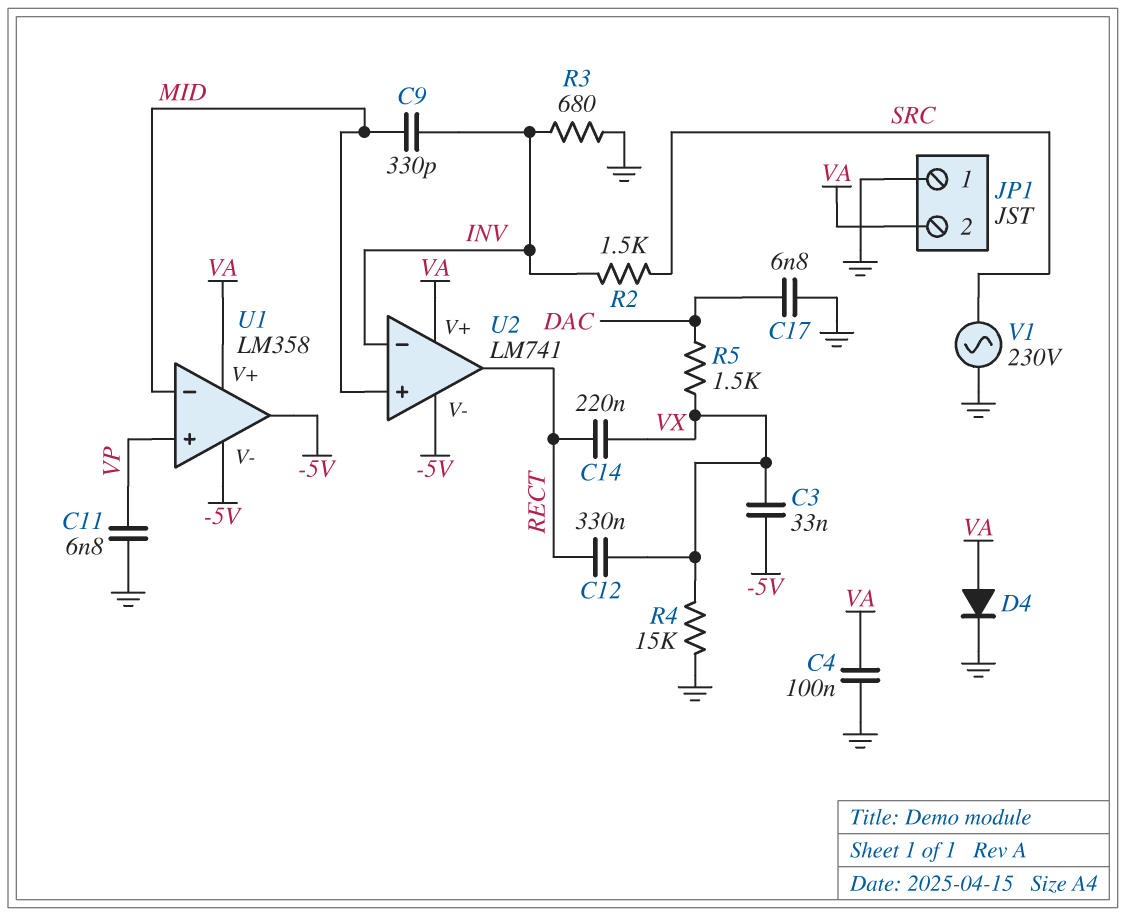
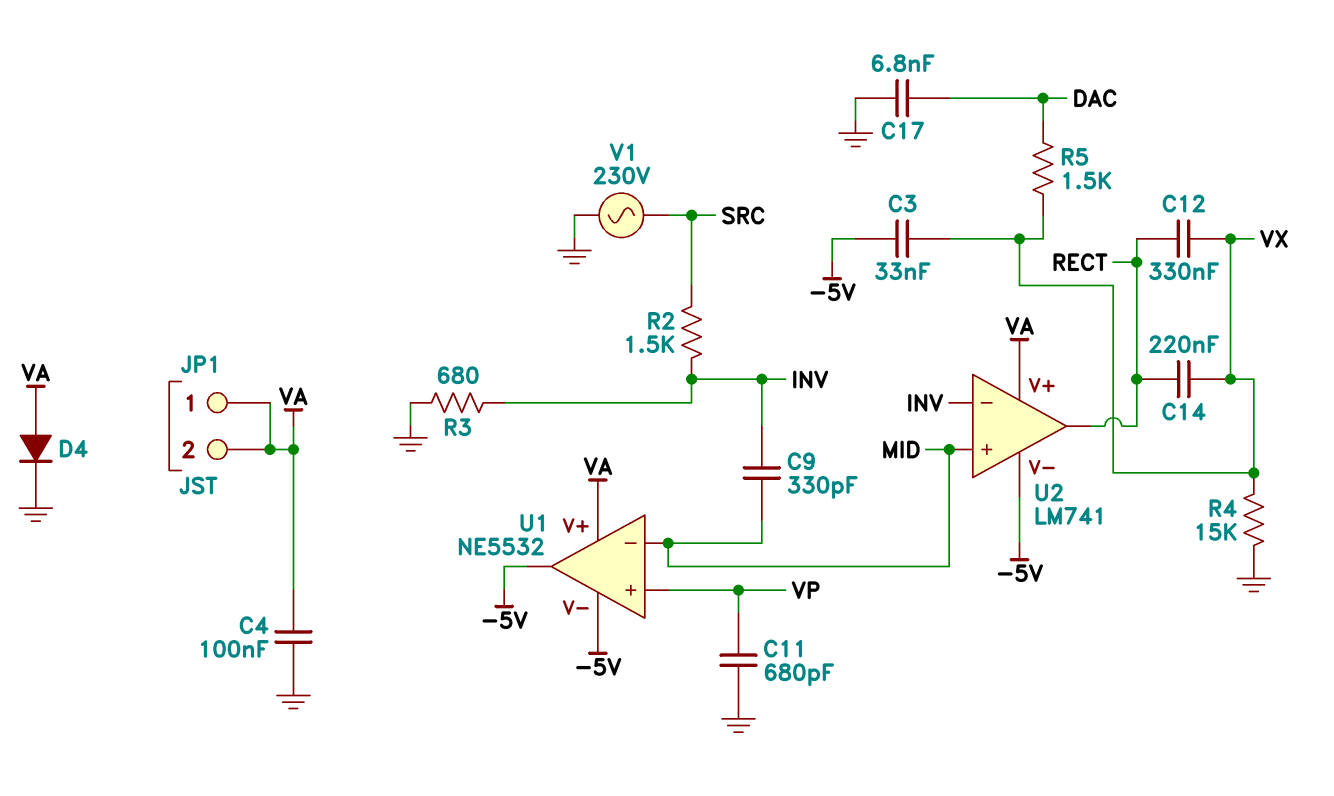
C11: 6.8nF (GND, VP) -> 680pF (GND, VP)
JP1 pin 1: GND -> VA
U1: LM358 -> NE5532

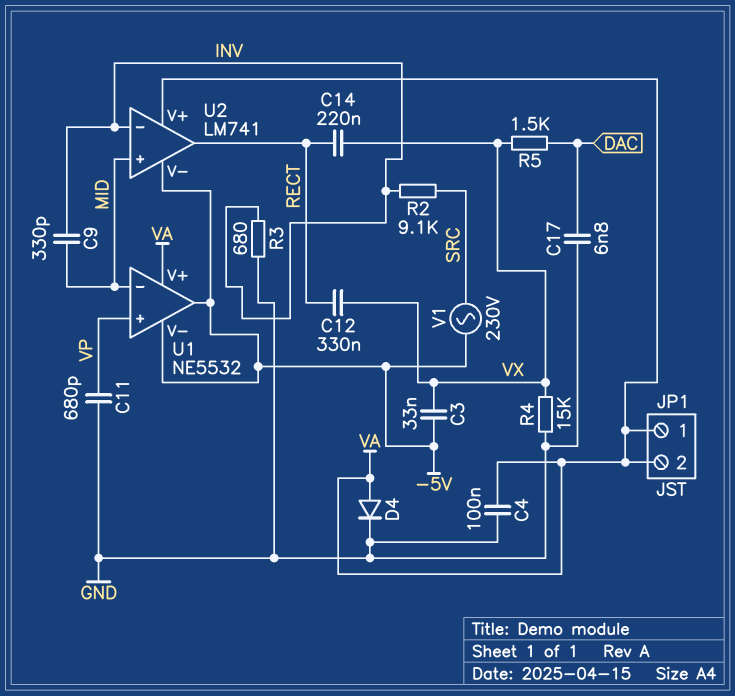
R2: 1.5k (INV, SRC) -> 9.1k (INV, SRC)
V1: AC 230V (GND, SRC) -> AC 230V (-5V, SRC)

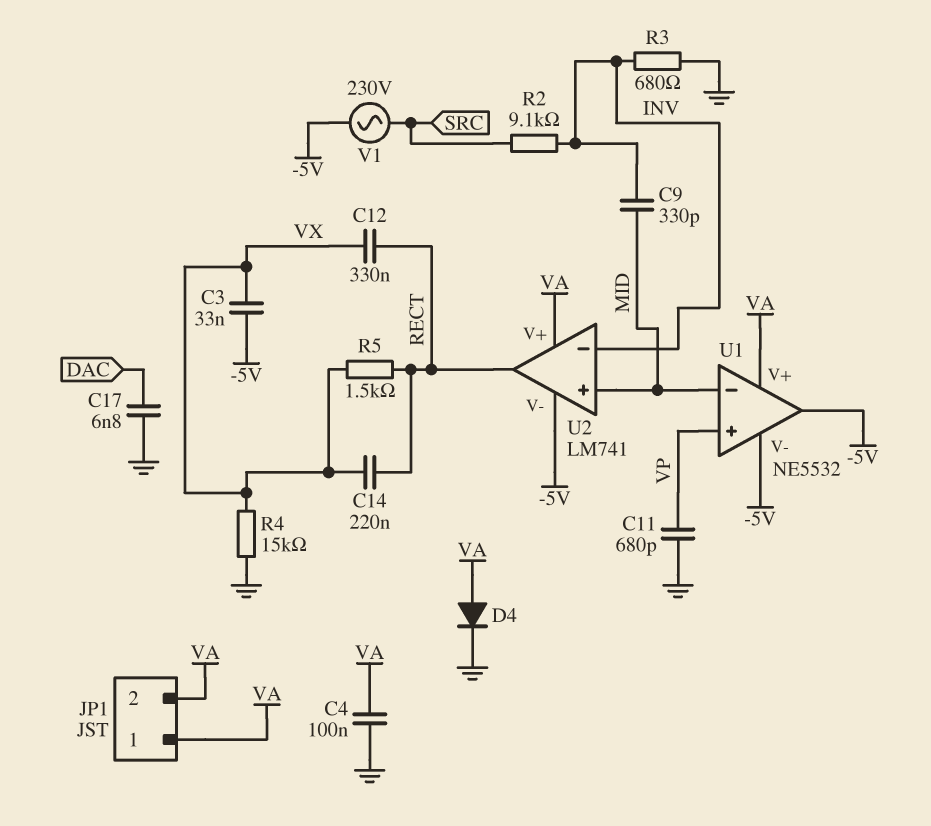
R5: 1.5k (DAC, VX) -> 1.5k (RECT, VX)

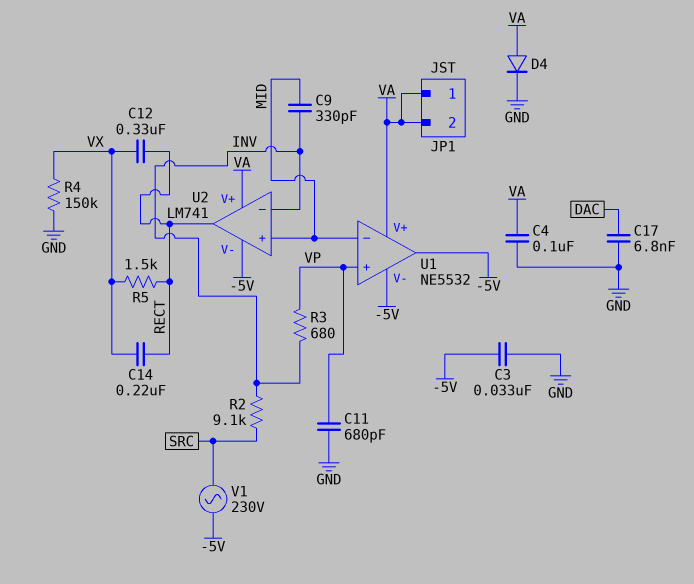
C3: 33nF (-5V, VX) -> 33nF (-5V, GND)
R3: 680 (GND, INV) -> 680 (INV, VP)
R4: 15k (GND, VX) -> 150k (GND, VX)

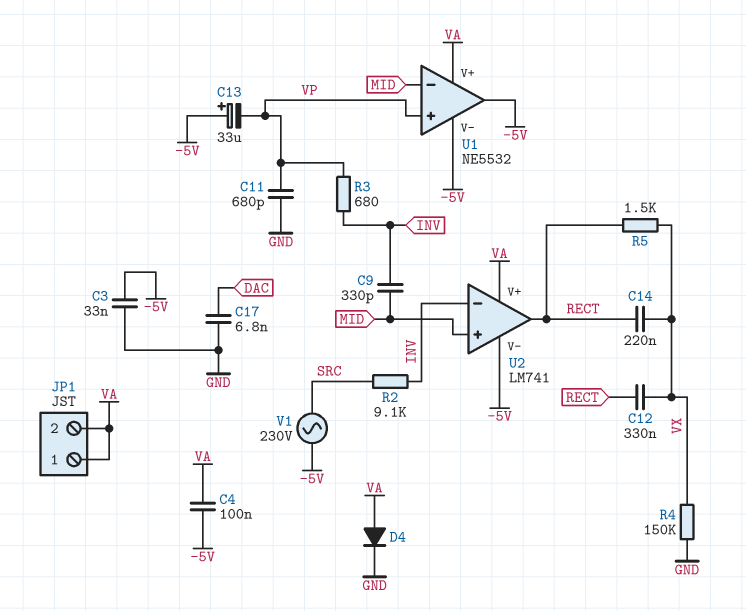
C4: 100nF (GND, VA) -> 100nF (-5V, VA)
C13: none -> 33uF (plus -5V, minus VP)

